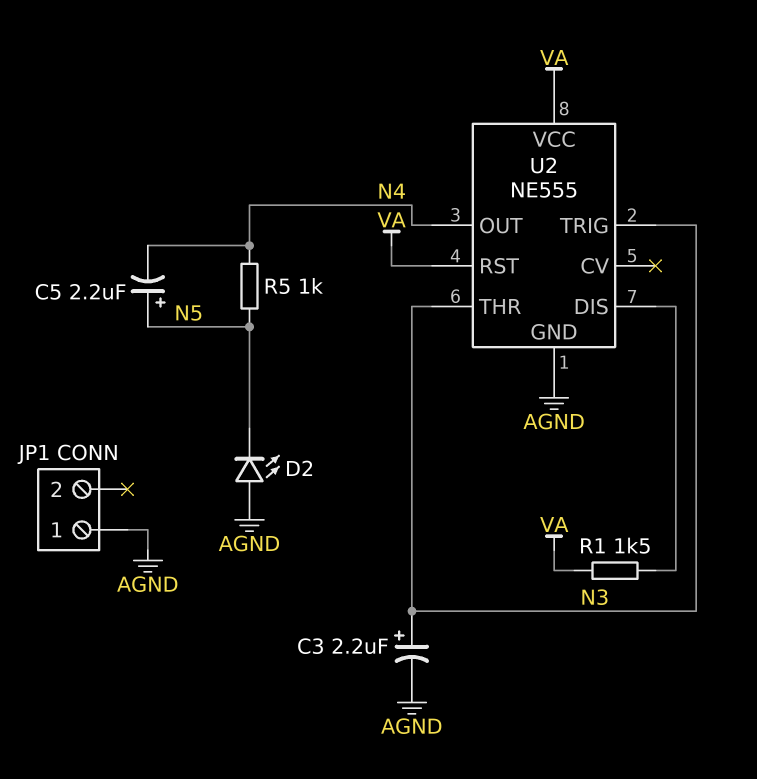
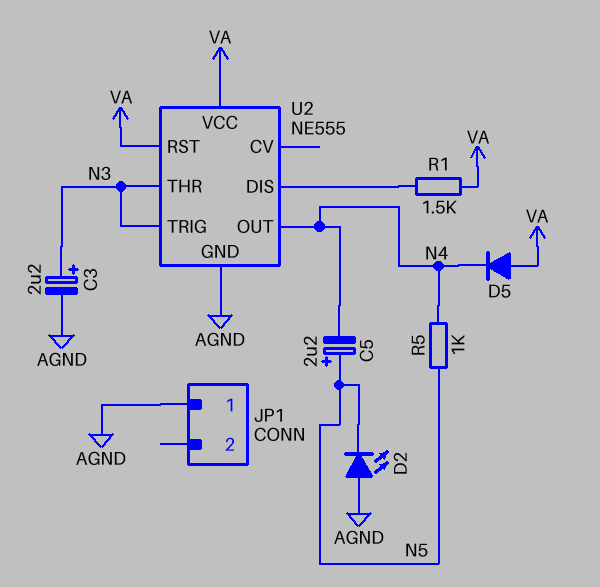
D5: none -> diode (A VA, K N4)

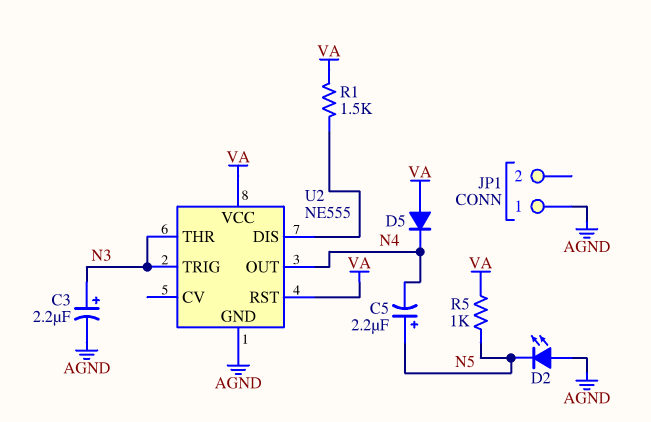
R5: 1k (N4, N5) -> 1k (N5, VA)

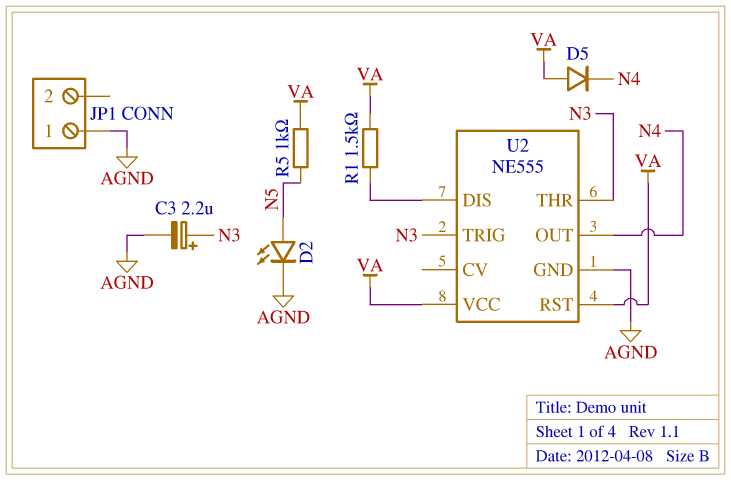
C5: 2.2uF (plus N5, minus N4) -> none
D2: LED (A AGND, K N5) -> LED (A N5, K AGND)

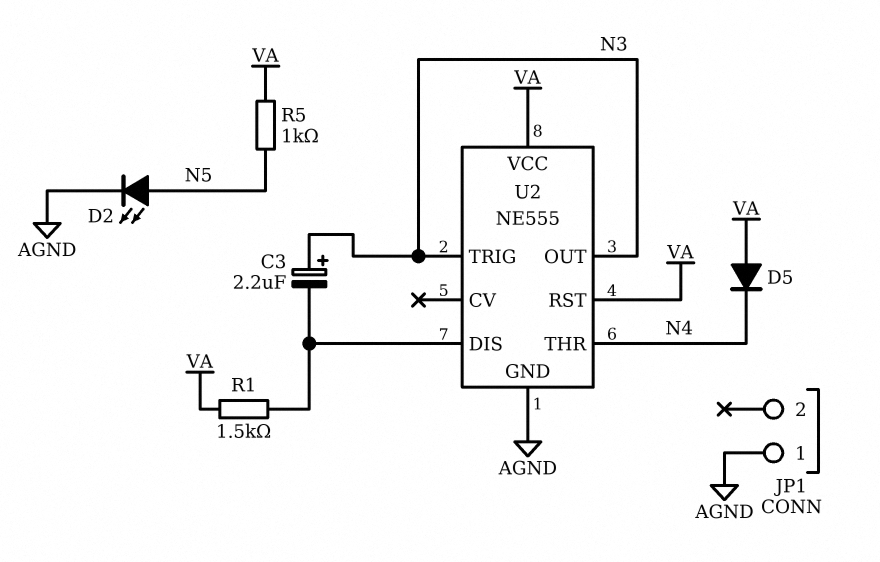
C3: 2.2uF (plus N3, minus AGND) -> 2.2uF (plus N3, minus U2/DIS)
U2 pin OUT: N4 -> N3
U2 pin THR: N3 -> N4

